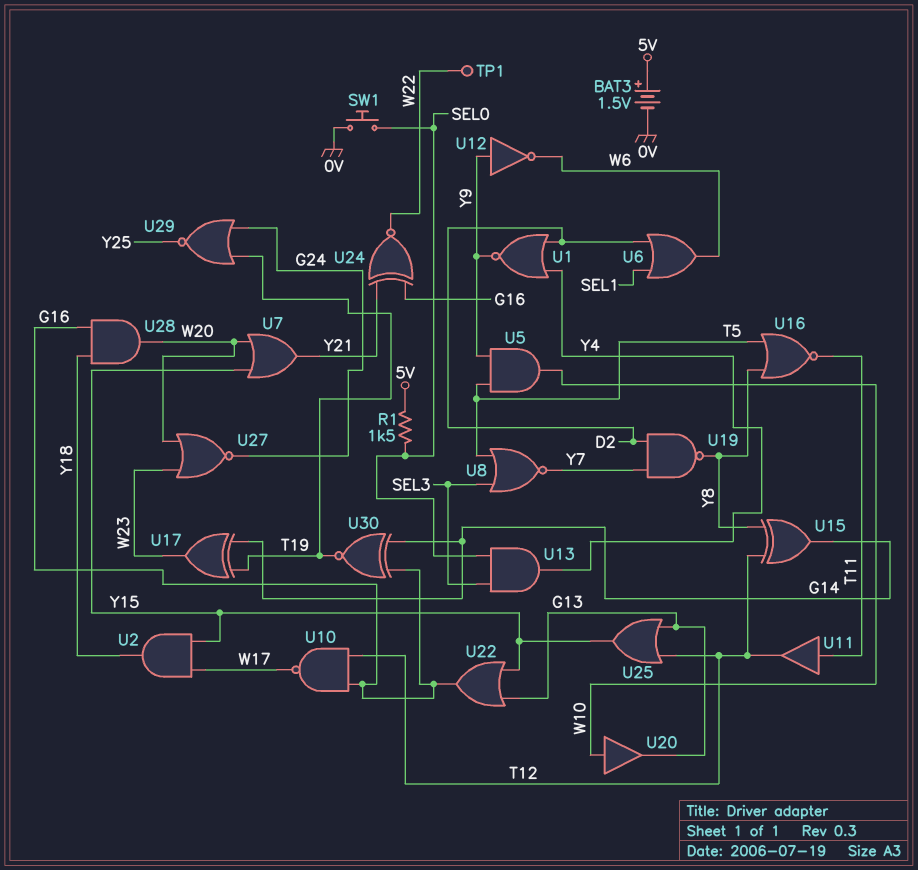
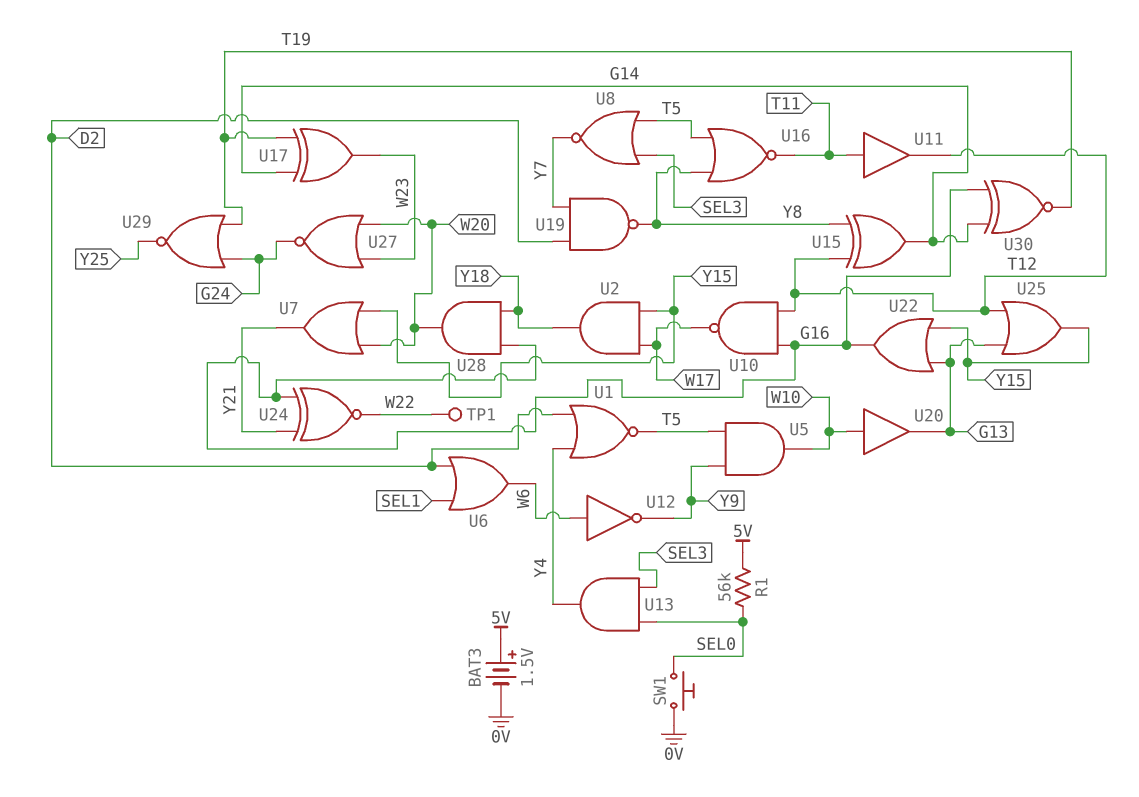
R1: 1.5k (5V, SEL0) -> 56k (5V, SEL0)
U1: NOR (in D2, in Y4, out Y9) -> NOR (in D2, in Y4, out T5)
U12: NOT (in Y9, out W6) -> NOT (in W6, out Y9)

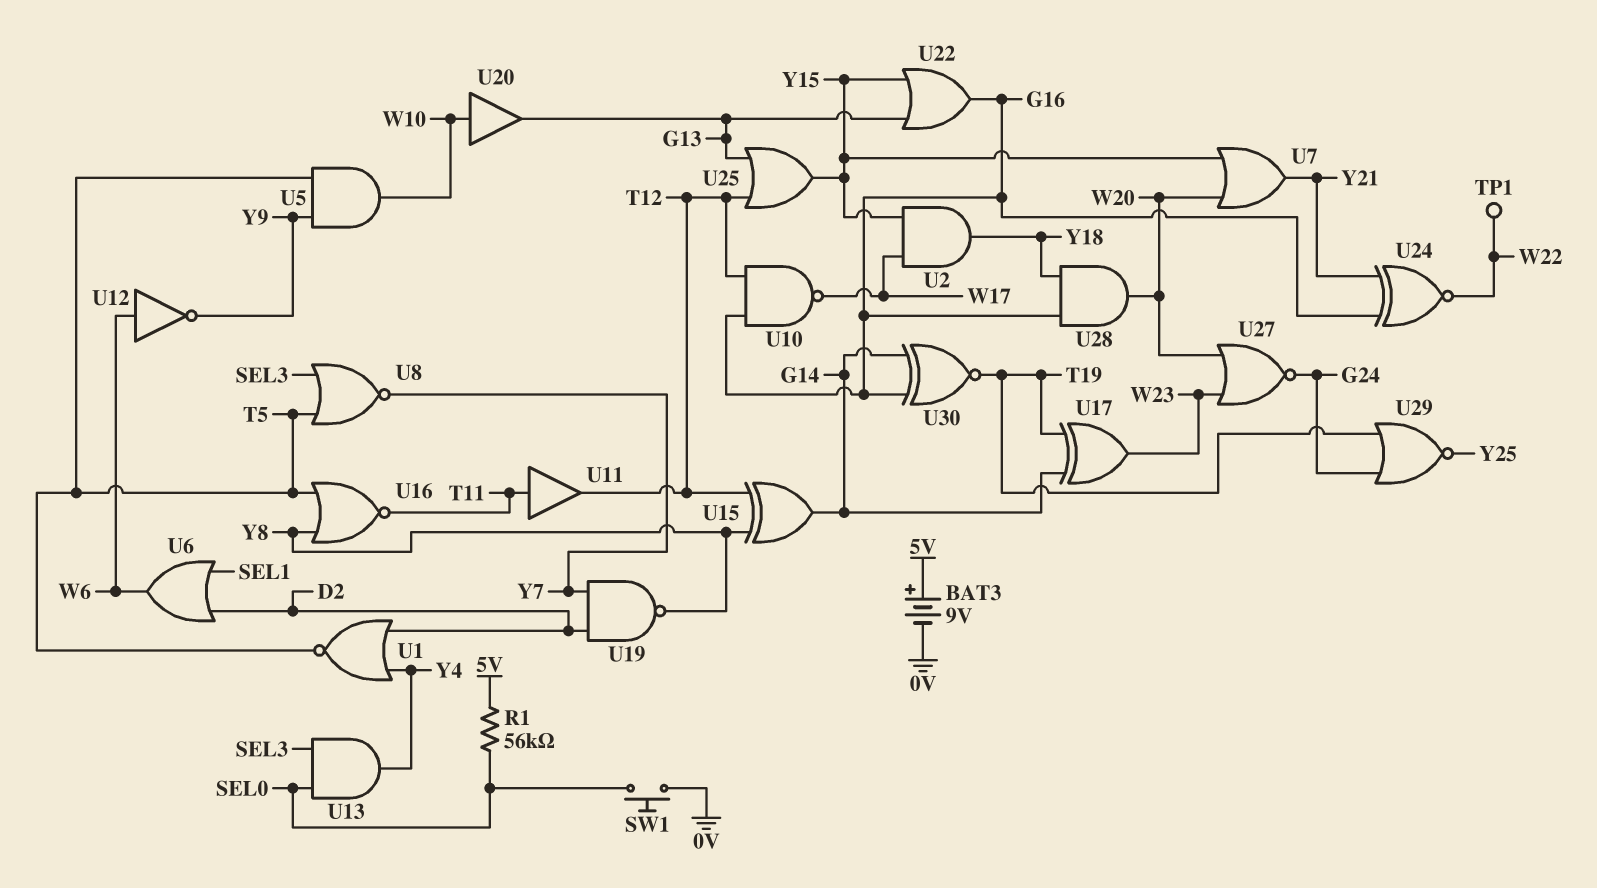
BAT3: 1.5V (plus 5V, minus 0V) -> 9V (plus 5V, minus 0V)

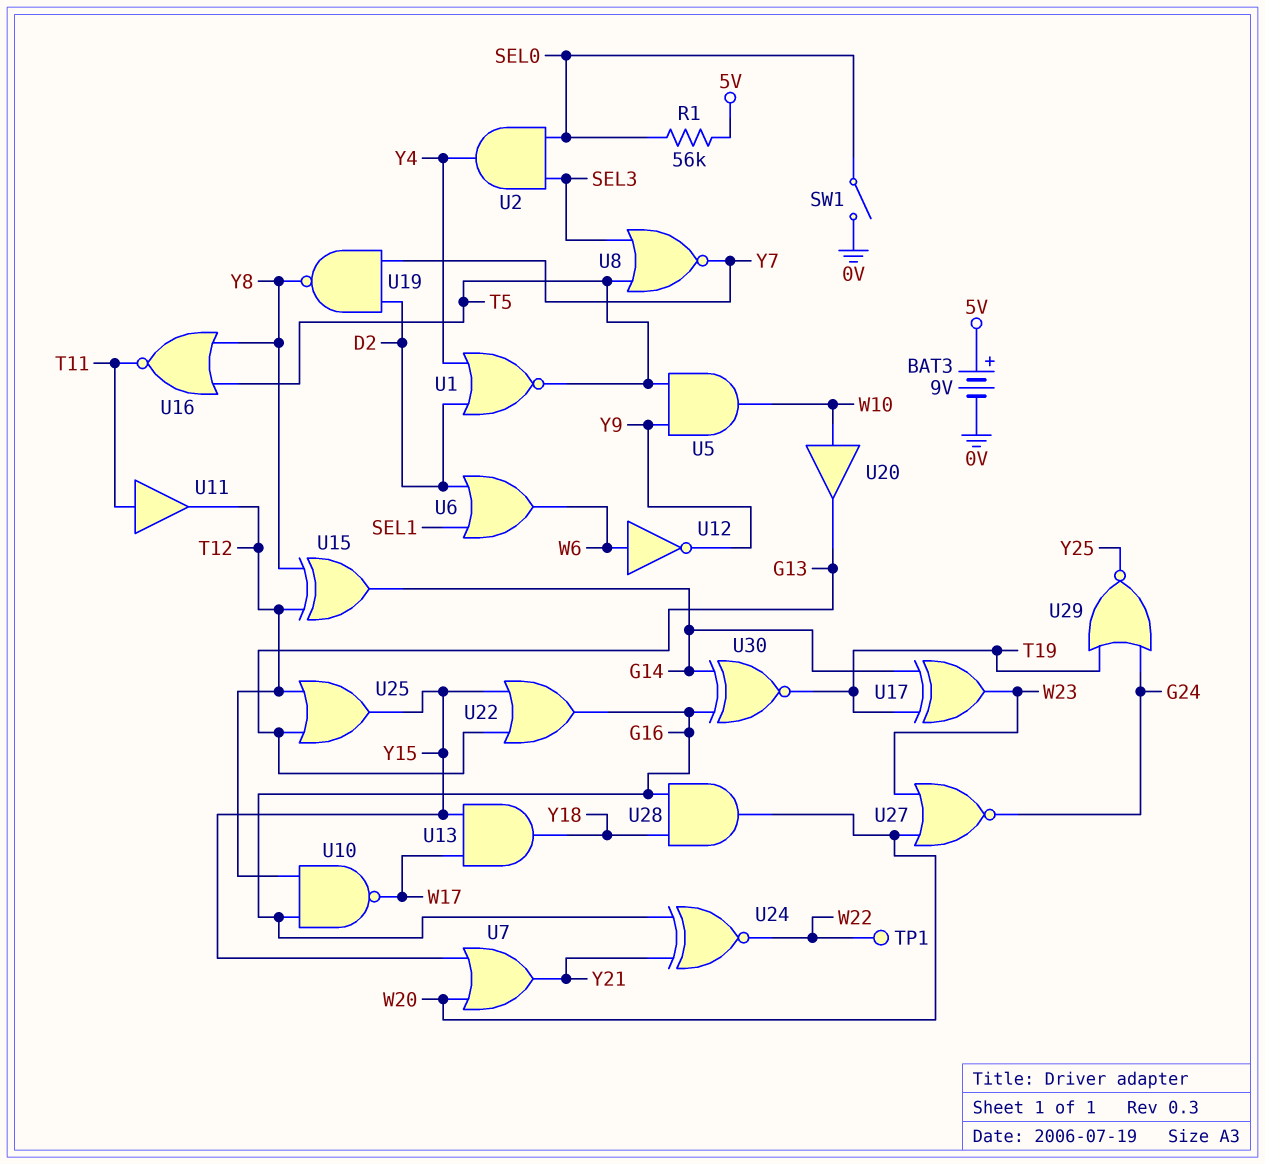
SW1: button (0V, SEL0) -> switch (0V, SEL0)
U2: AND (in W17, in Y15, out Y18) -> AND (in SEL0, in SEL3, out Y4)
U13: AND (in SEL0, in SEL3, out Y4) -> AND (in W17, in Y15, out Y18)

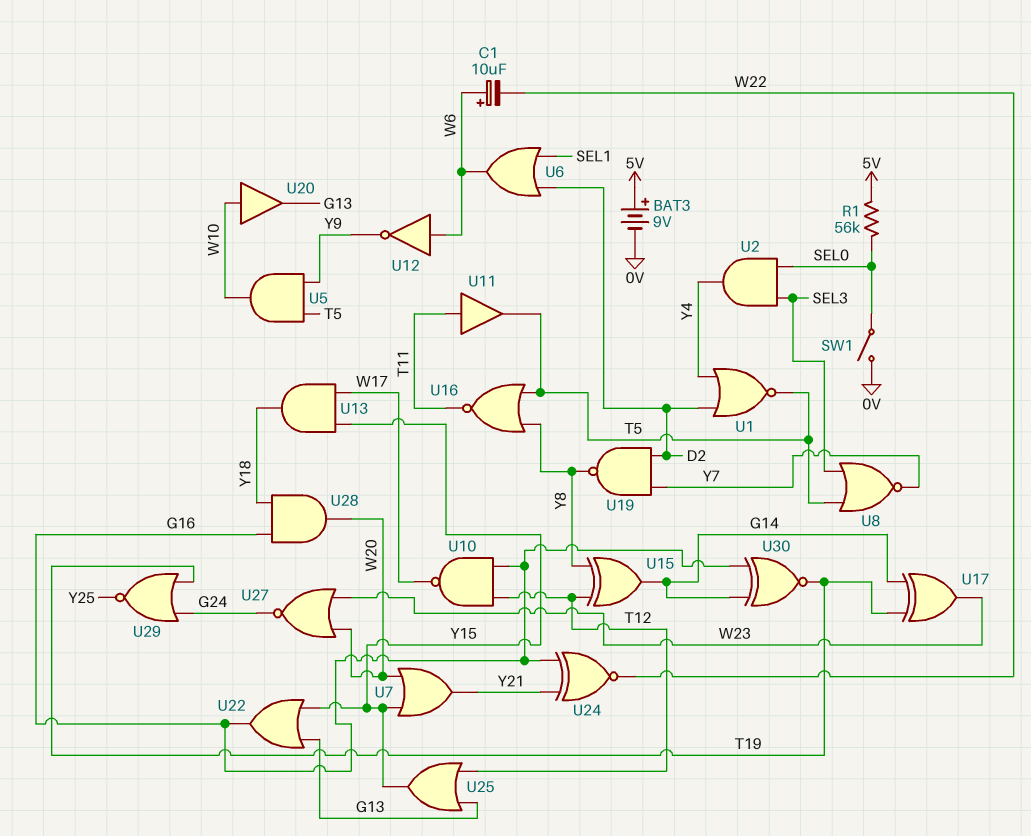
C1: none -> 10uF (plus W6, minus W22)
TP1: test point (W22) -> none
U11: buffer (in T11, out T12) -> buffer (in T11, out T5)

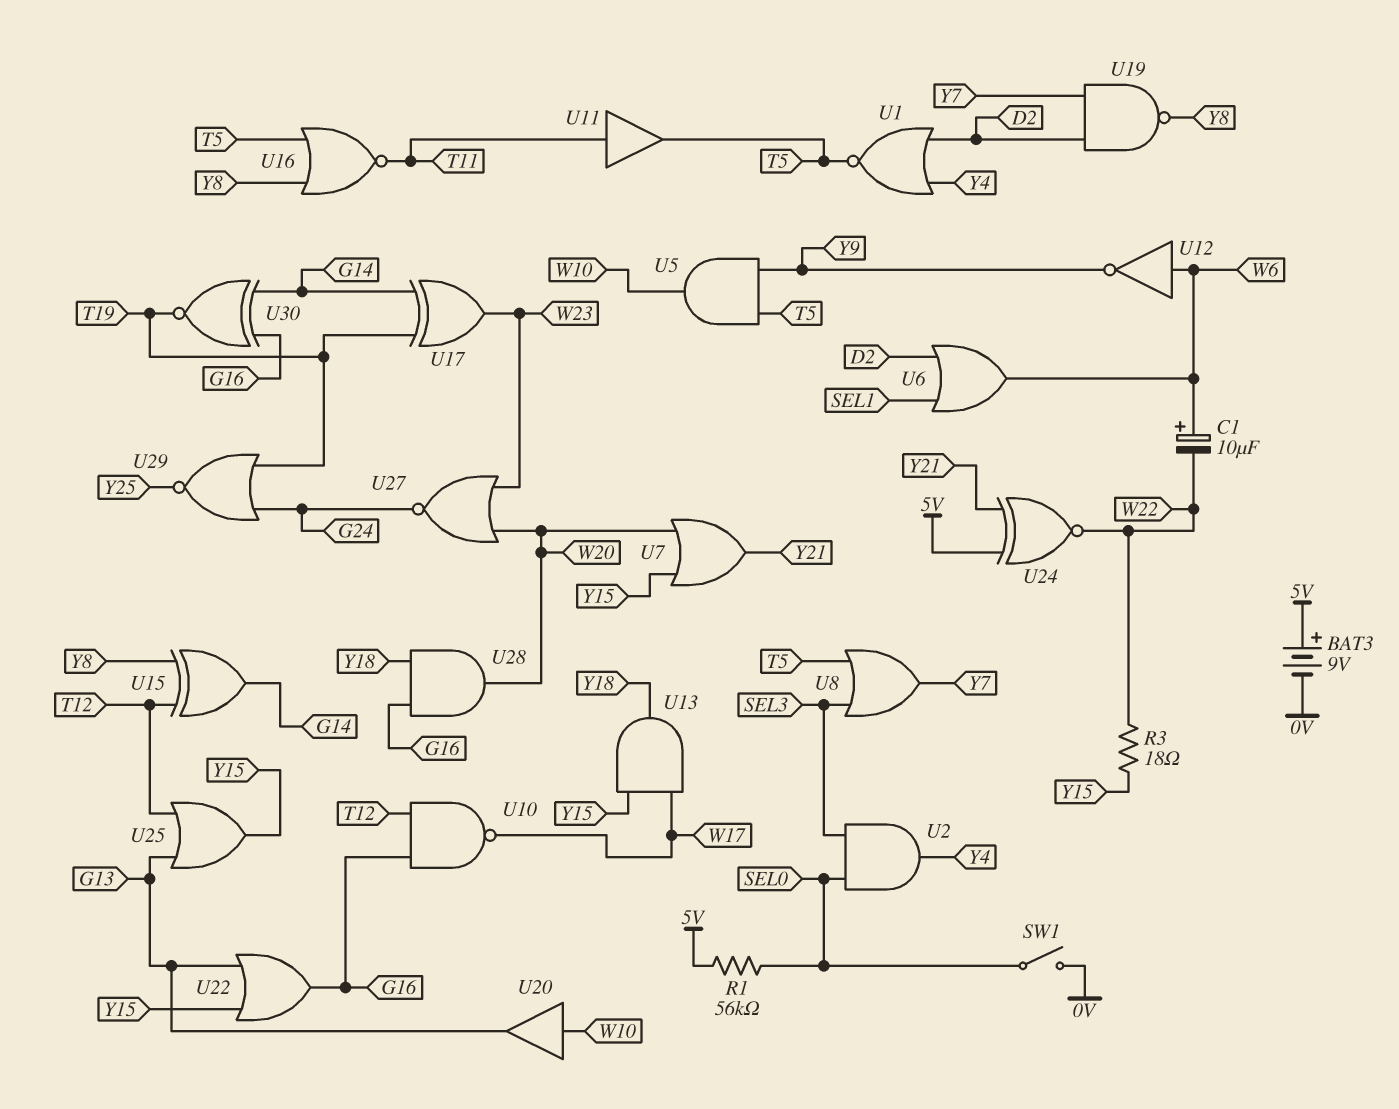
R3: none -> 18 (W22, Y15)
U8: NOR (in SEL3, in T5, out Y7) -> OR (in SEL3, in T5, out Y7)
U24: XNOR (in G16, in Y21, out W22) -> XNOR (in 5V, in Y21, out W22)

